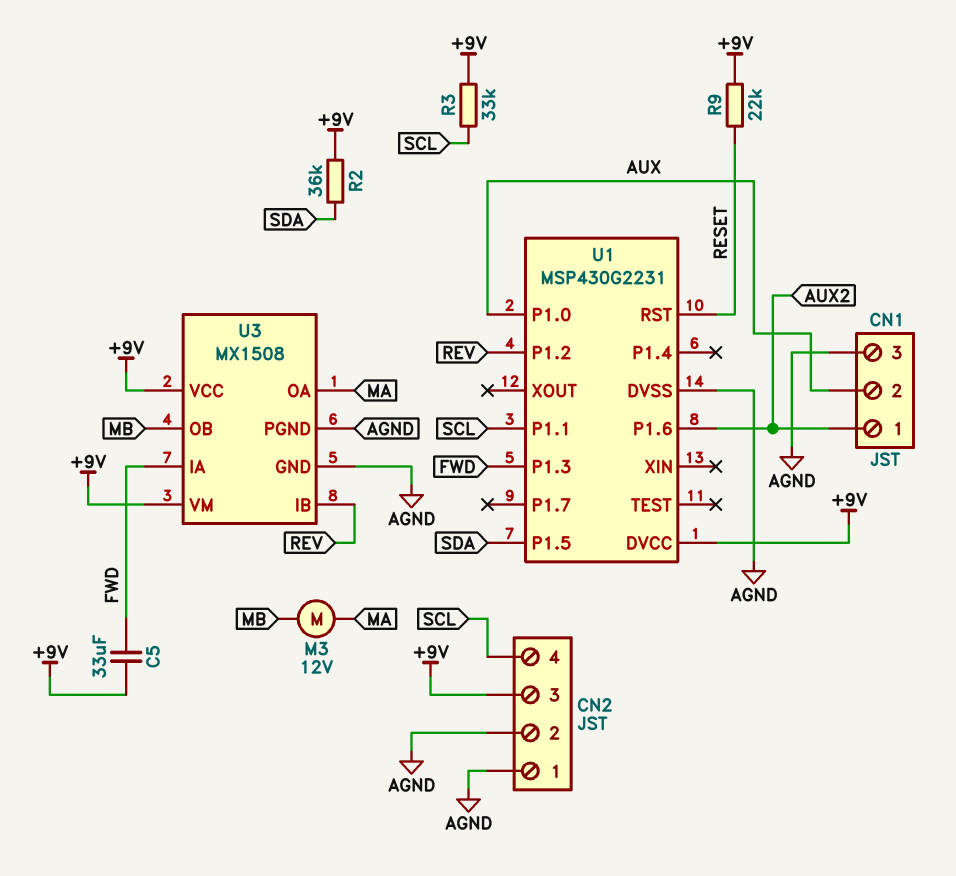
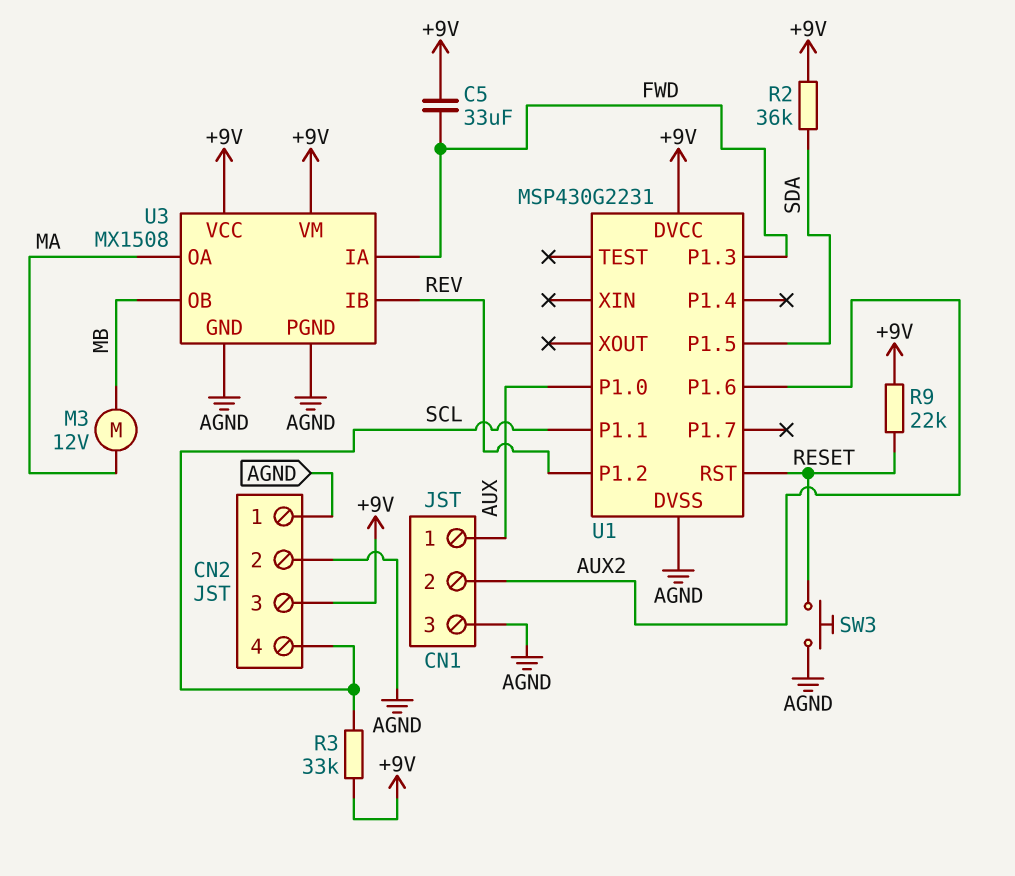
CN1 pin 1: AUX2 -> AUX
CN1 pin 2: AUX -> AUX2
SW3: none -> button (AGND, RESET)

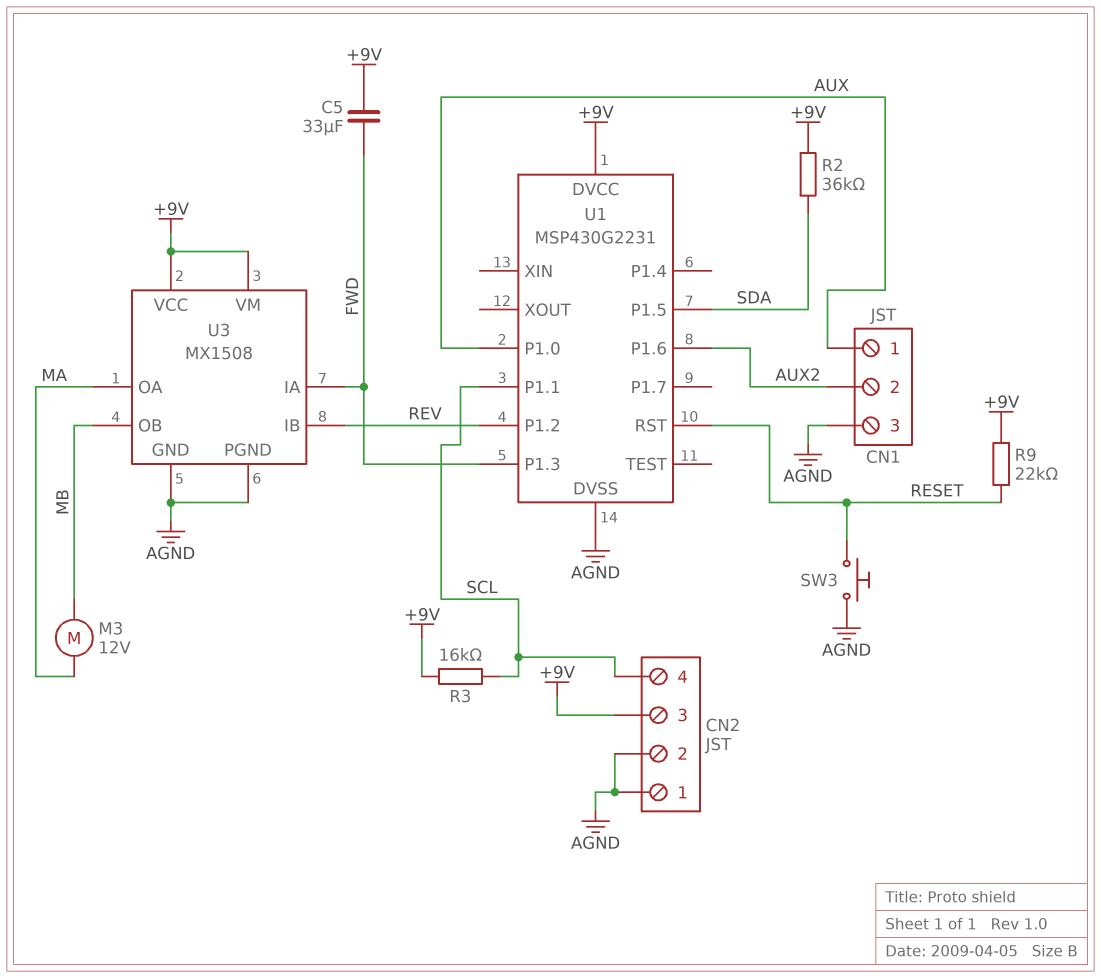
R3: 33k (+9V, SCL) -> 16k (+9V, SCL)

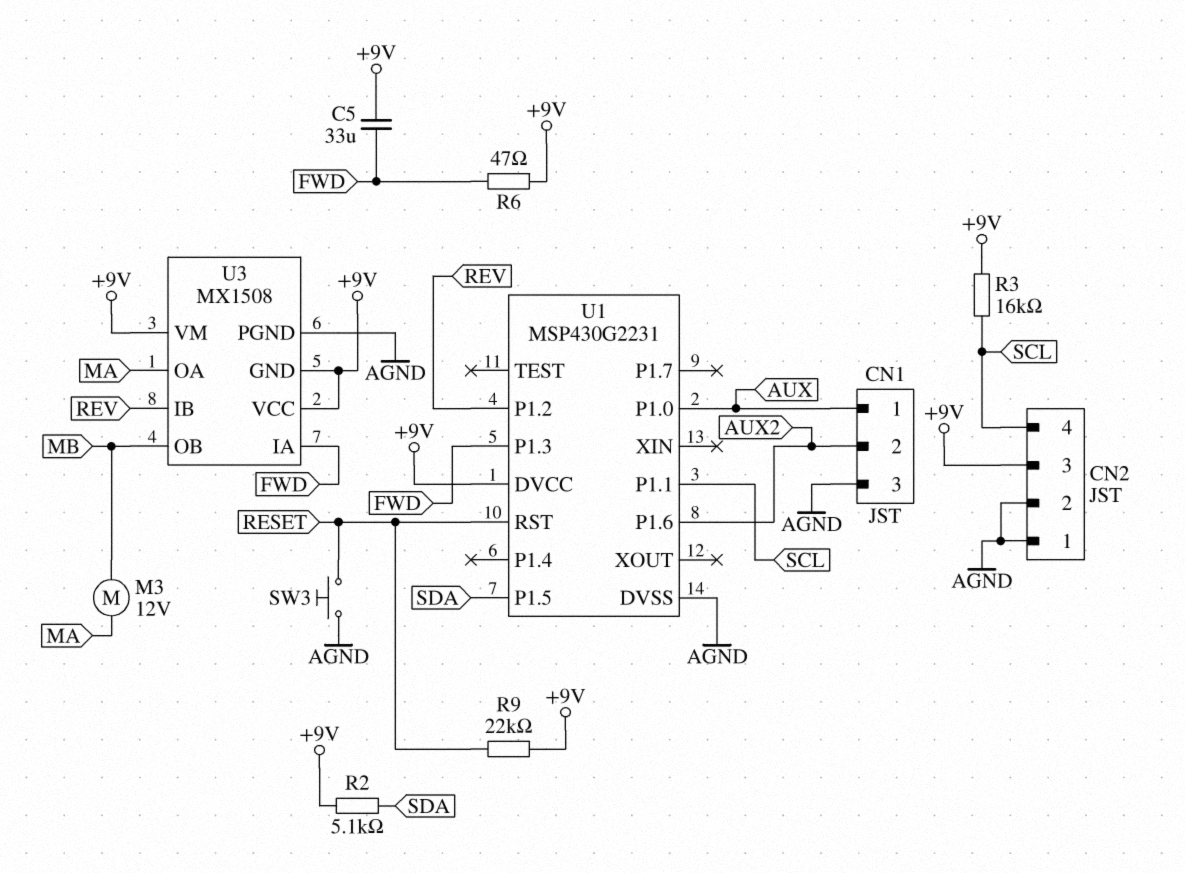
R2: 36k (+9V, SDA) -> 5.1k (+9V, SDA)
R6: none -> 47 (+9V, FWD)
U3 pin GND: AGND -> +9V

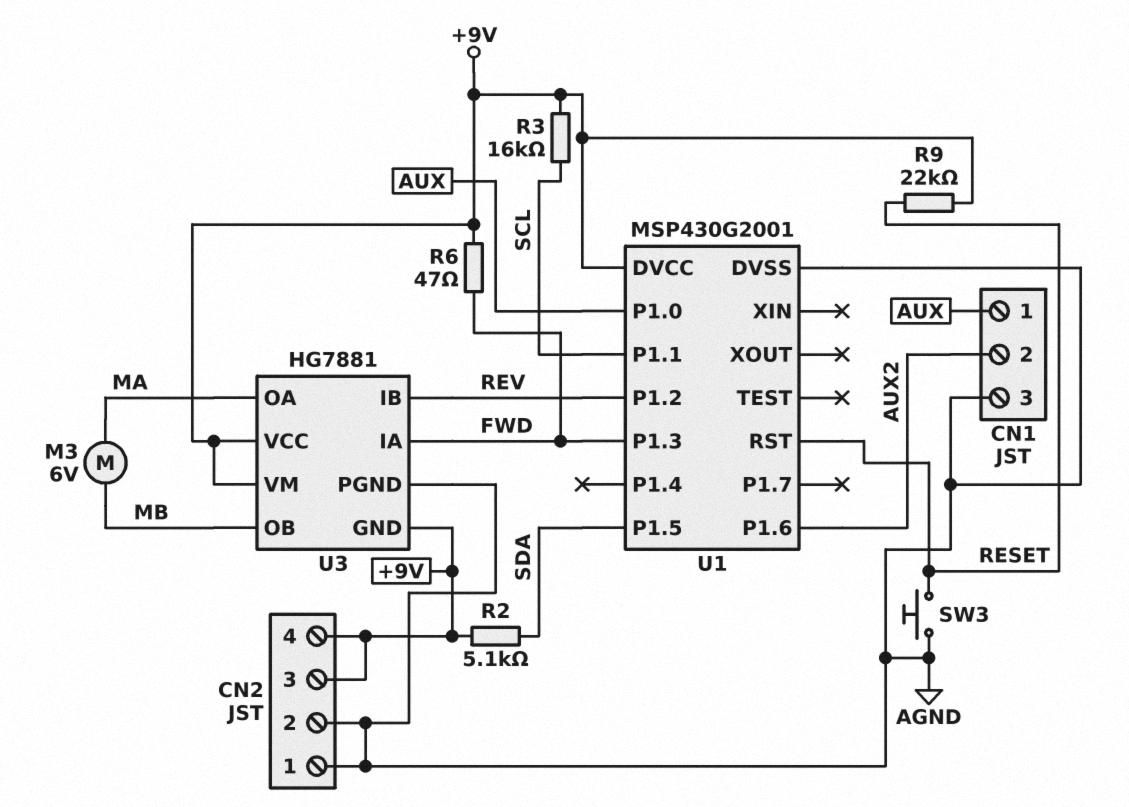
C5: 33uF (+9V, FWD) -> none
CN2 pin 4: SCL -> +9V
M3: motor 12V (MA, MB) -> motor 6V (MA, MB)
U1: MSP430G2231 -> MSP430G2001
U3: MX1508 -> HG7881

